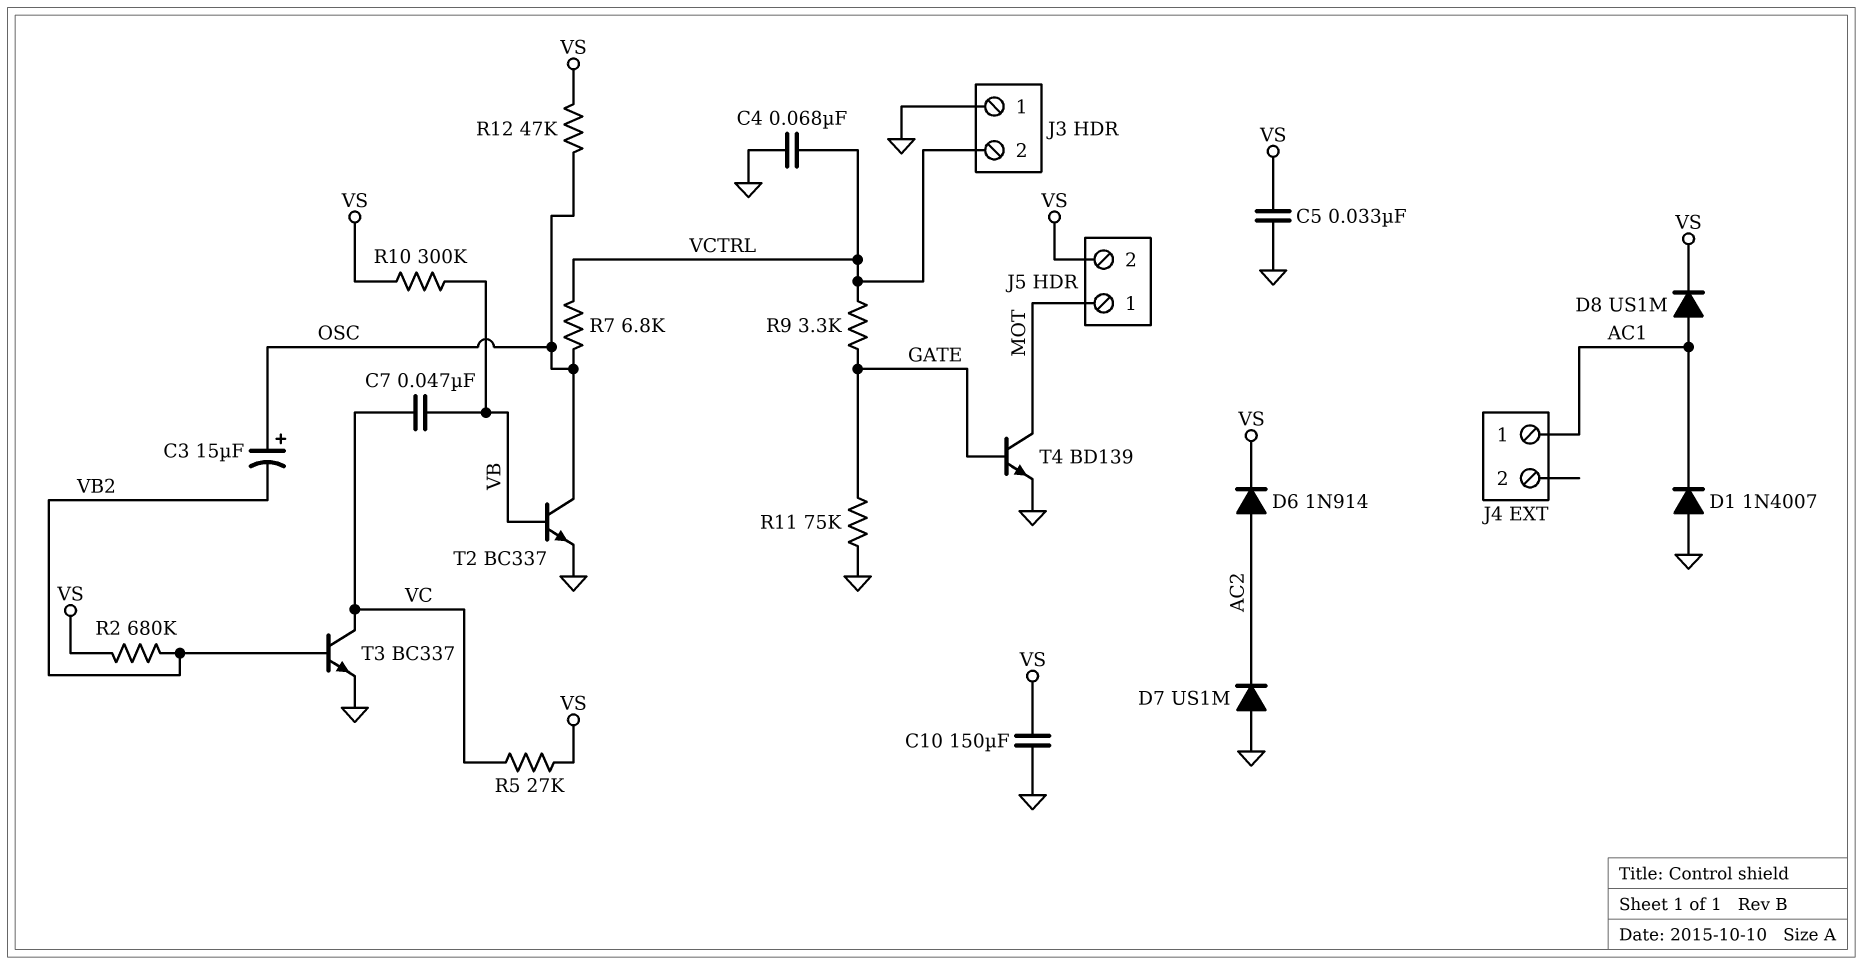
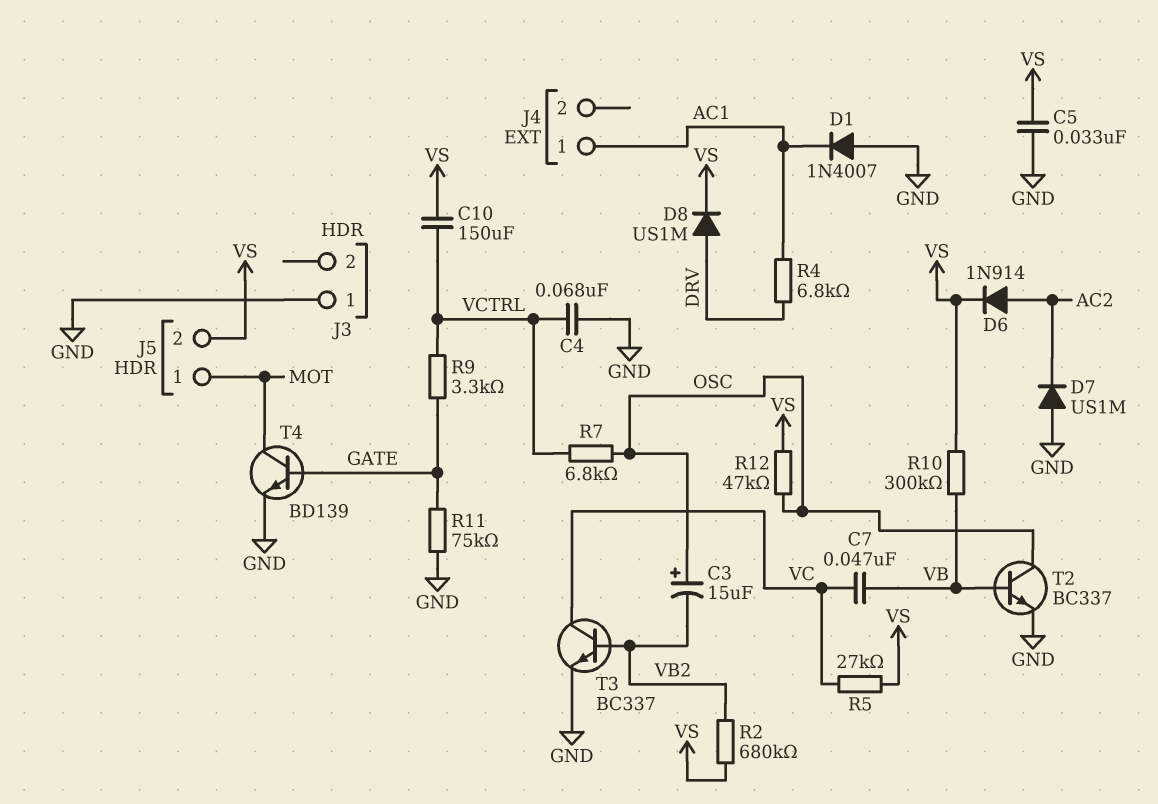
C10: 150uF (GND, VS) -> 150uF (VCTRL, VS)
D8: diode US1M (A AC1, K VS) -> diode US1M (A DRV, K VS)
J3 pin 2: VCTRL -> none
R4: none -> 6.8k (AC1, DRV)

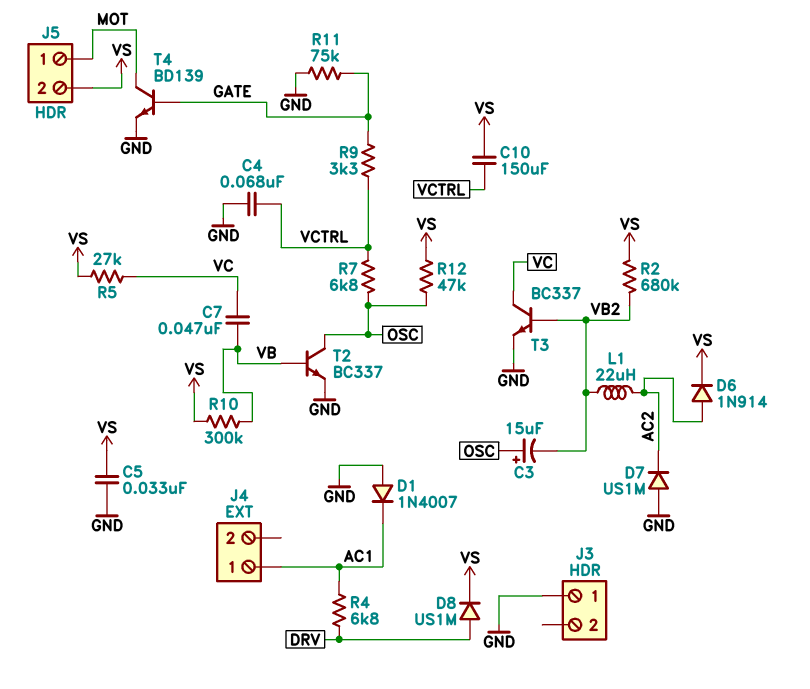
L1: none -> 22uH (AC2, VB2)

